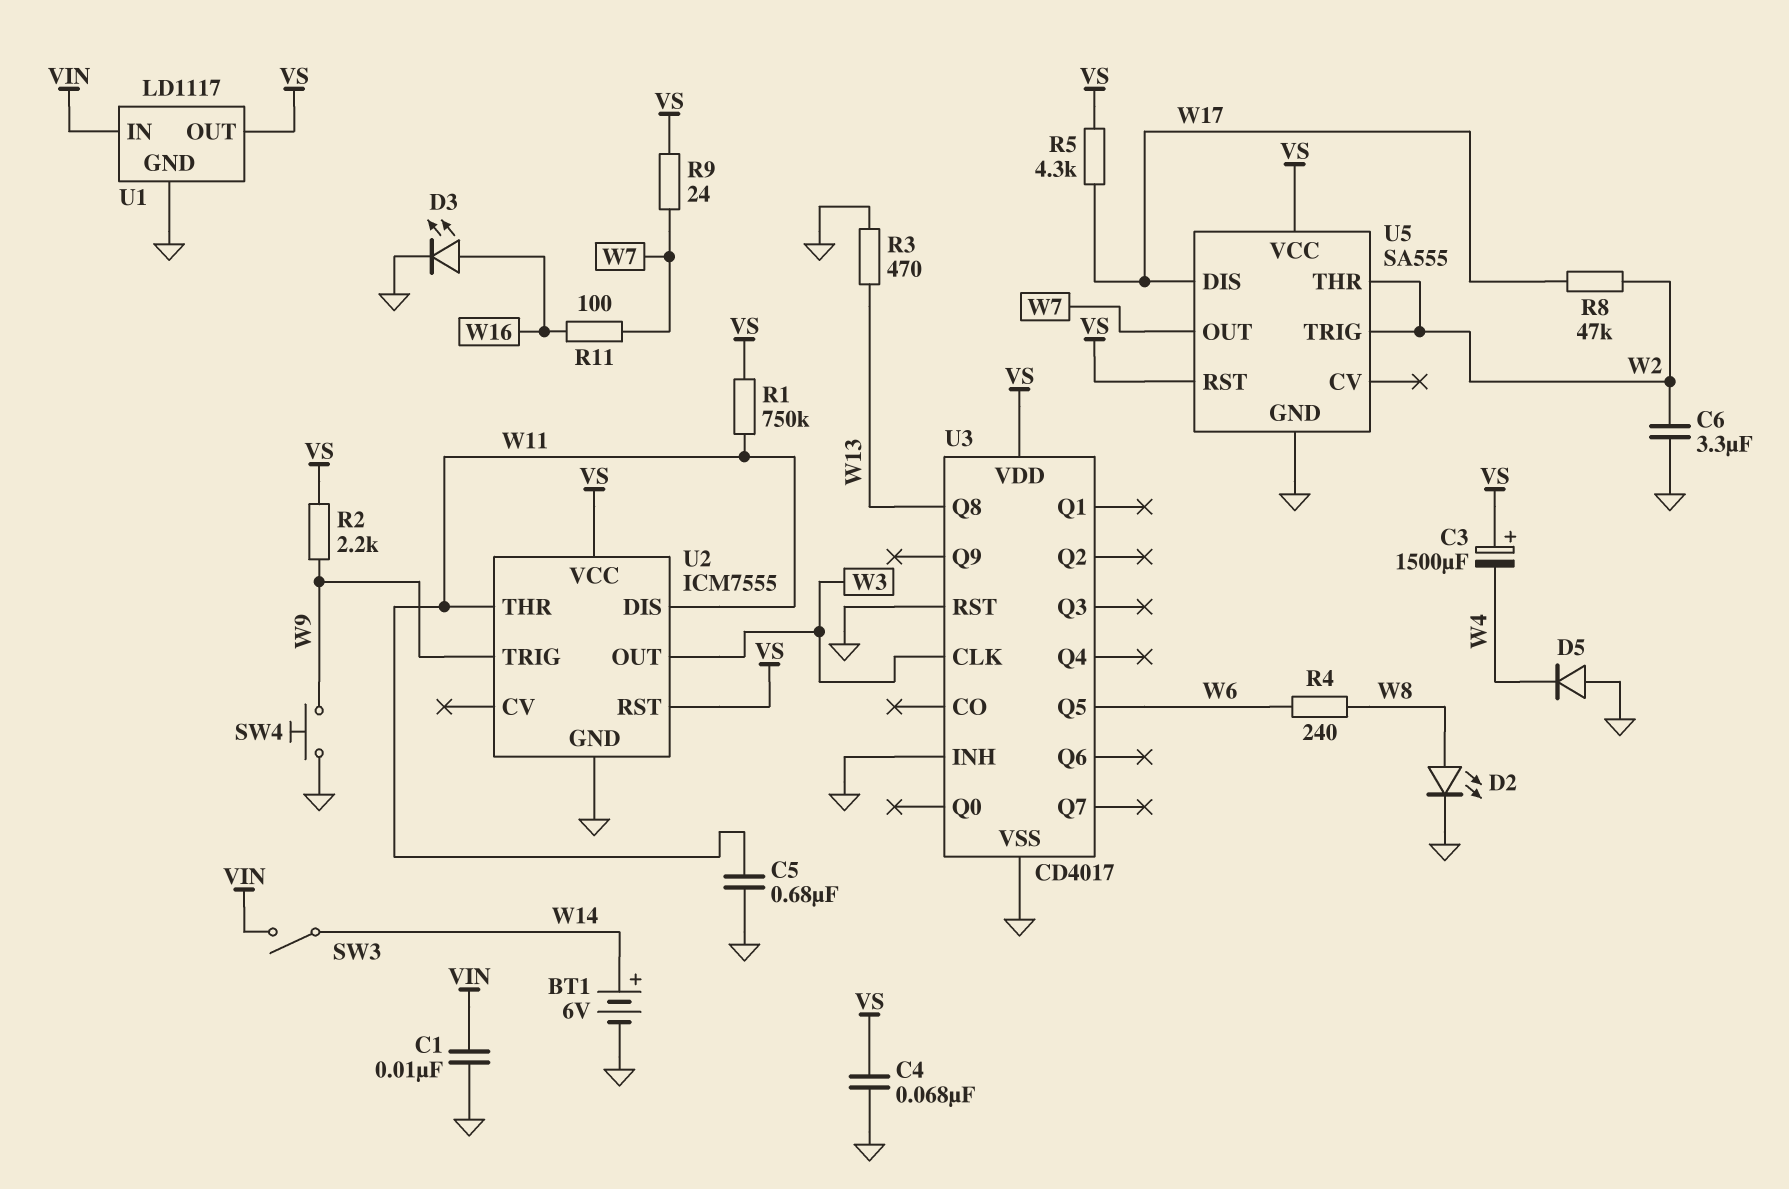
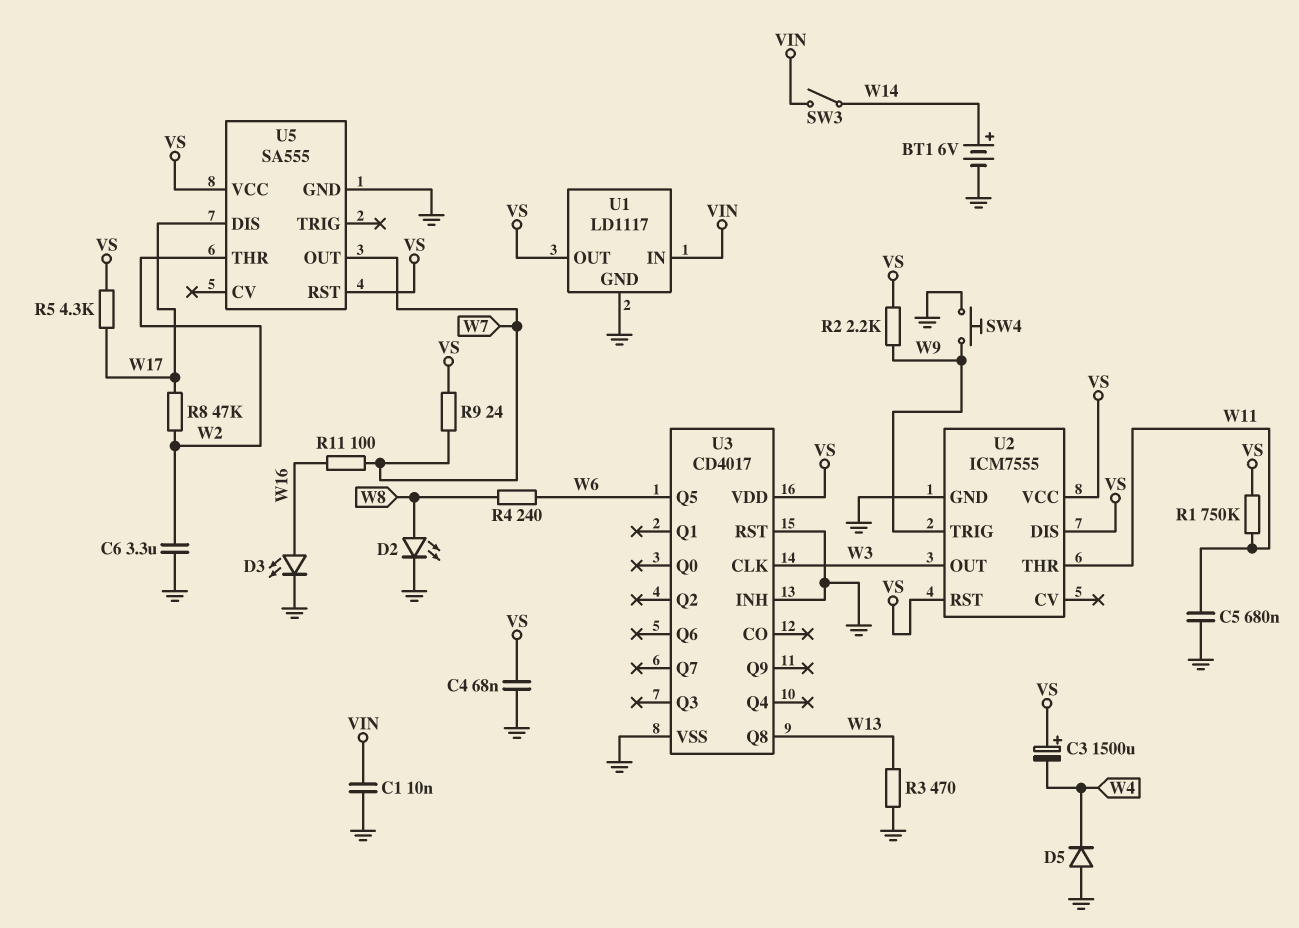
U2 pin DIS: W11 -> VS
U5 pin TRIG: W2 -> none

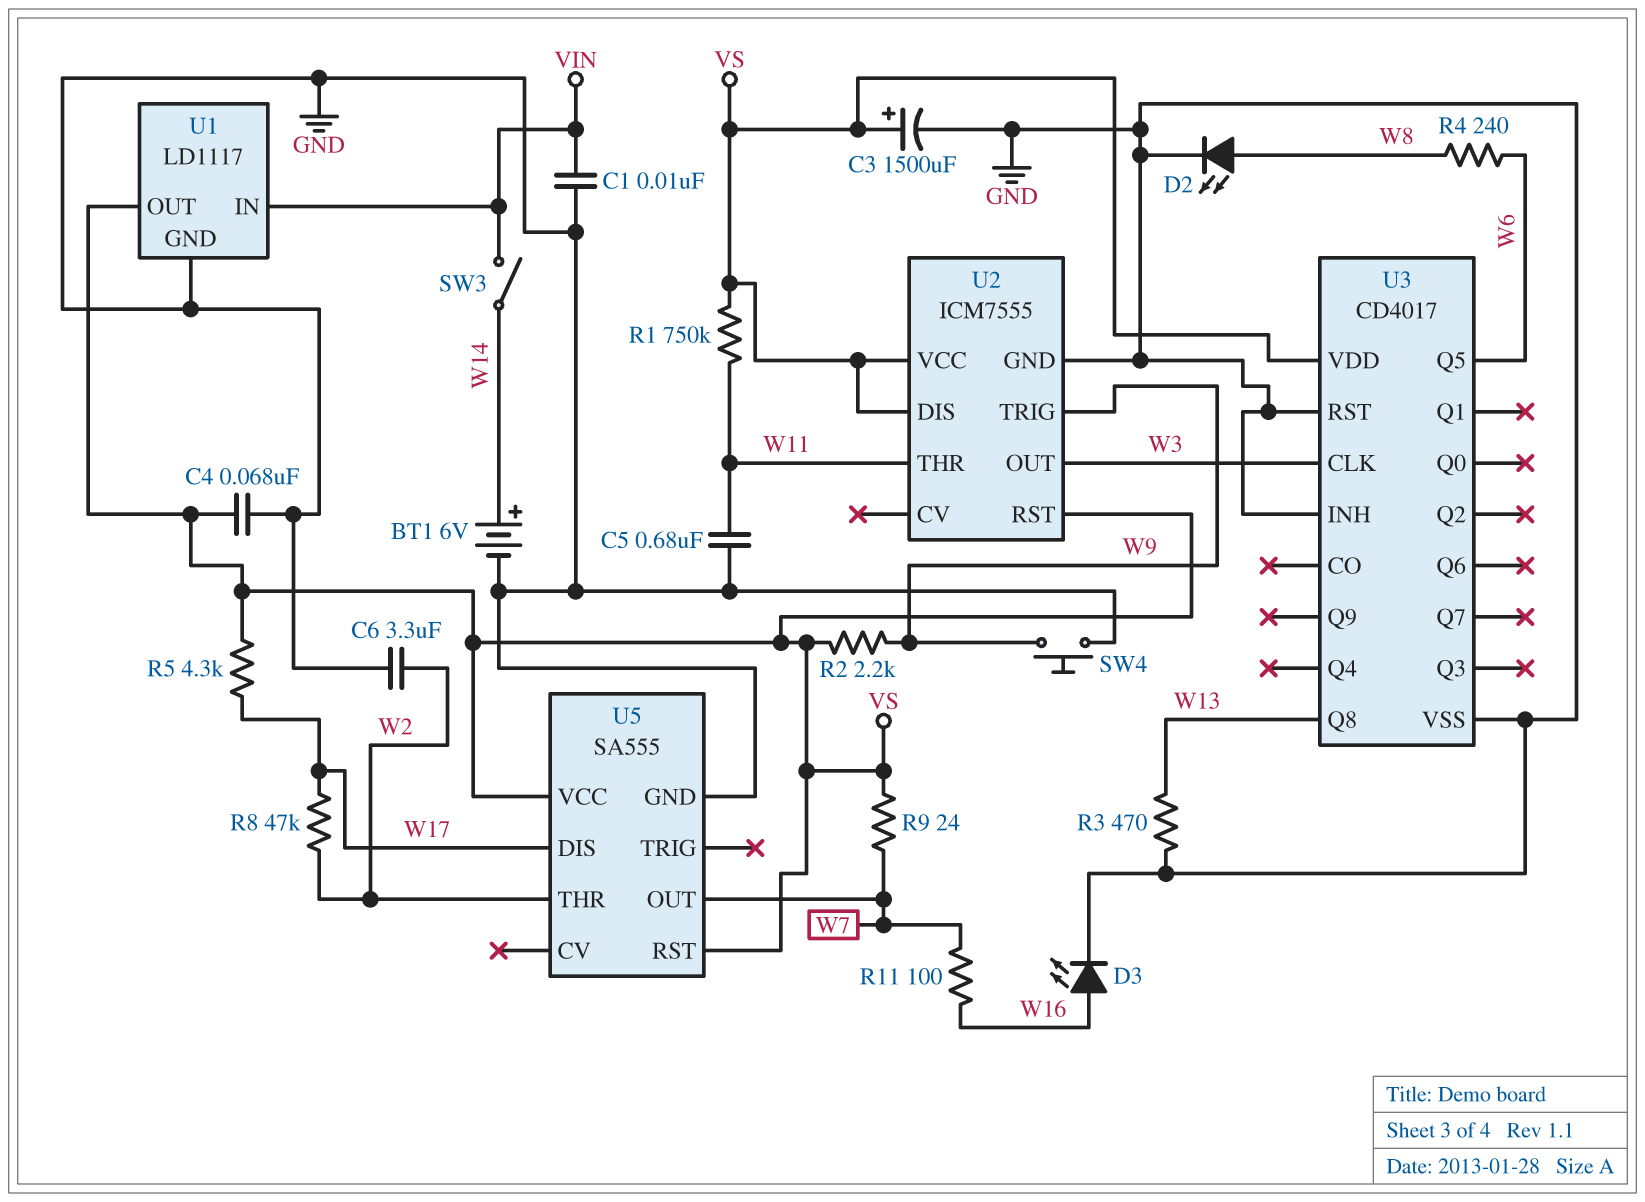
C3: 1500uF (plus VS, minus W4) -> 1500uF (plus VS, minus GND)
D5: diode (A GND, K W4) -> none

